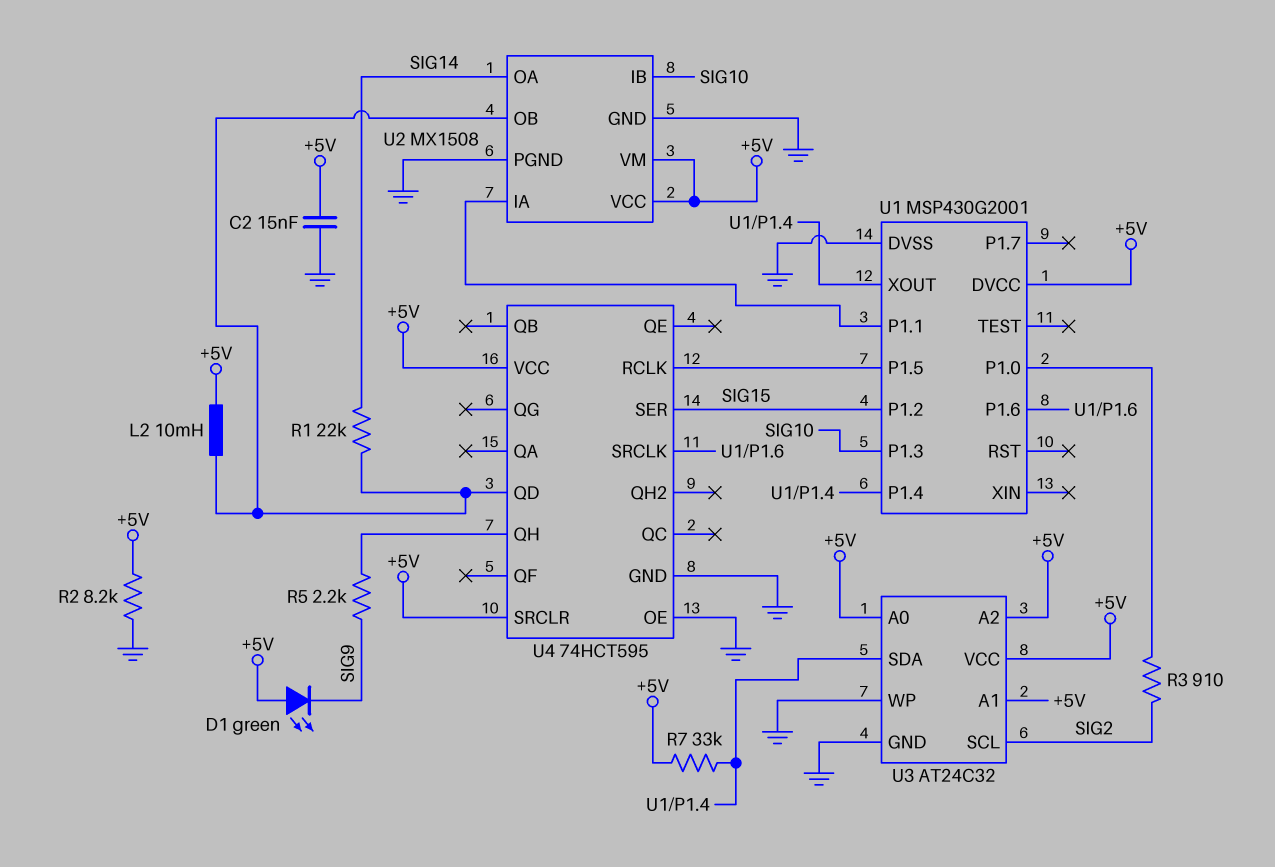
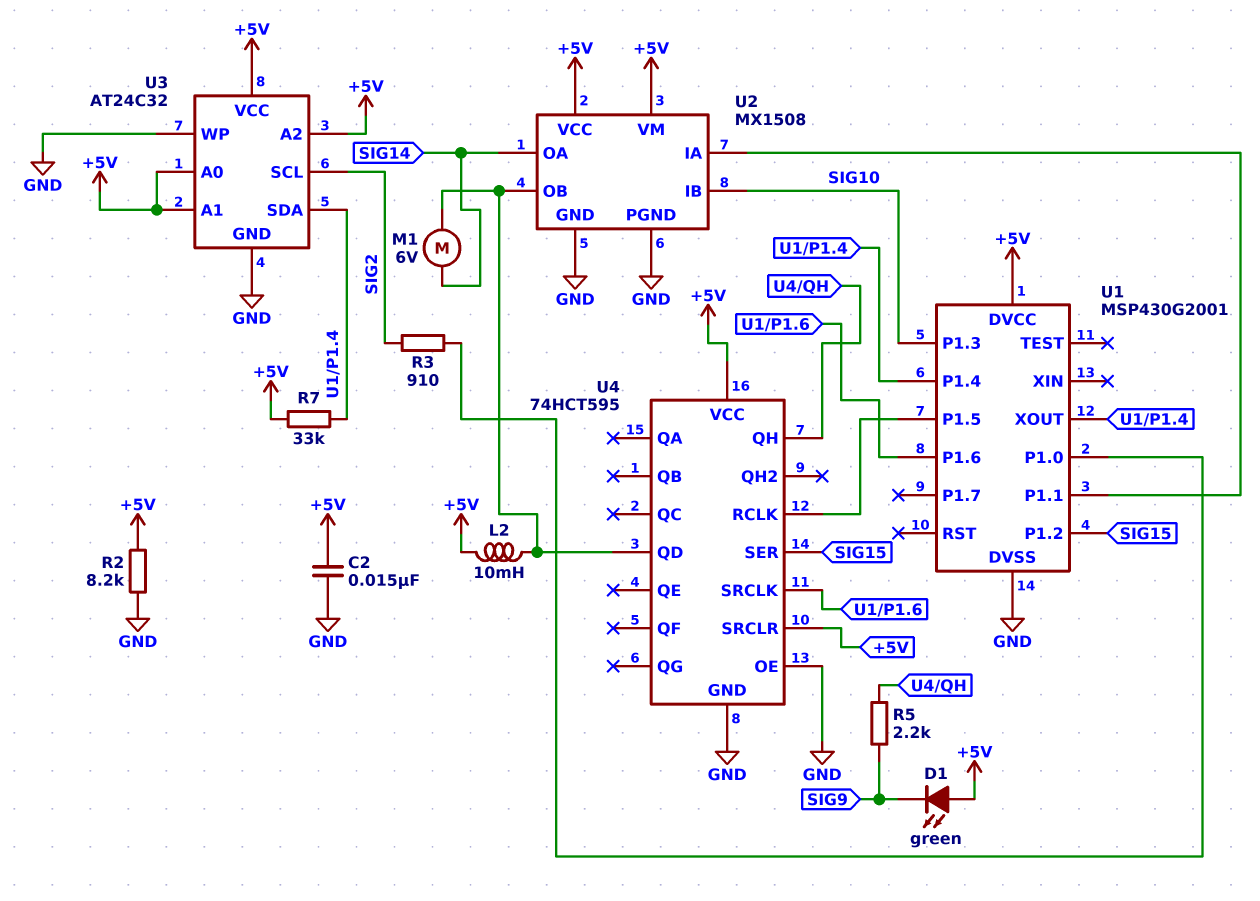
M1: none -> motor 6V (SIG14, U2/OB)
R1: 22k (SIG14, U2/OB) -> none

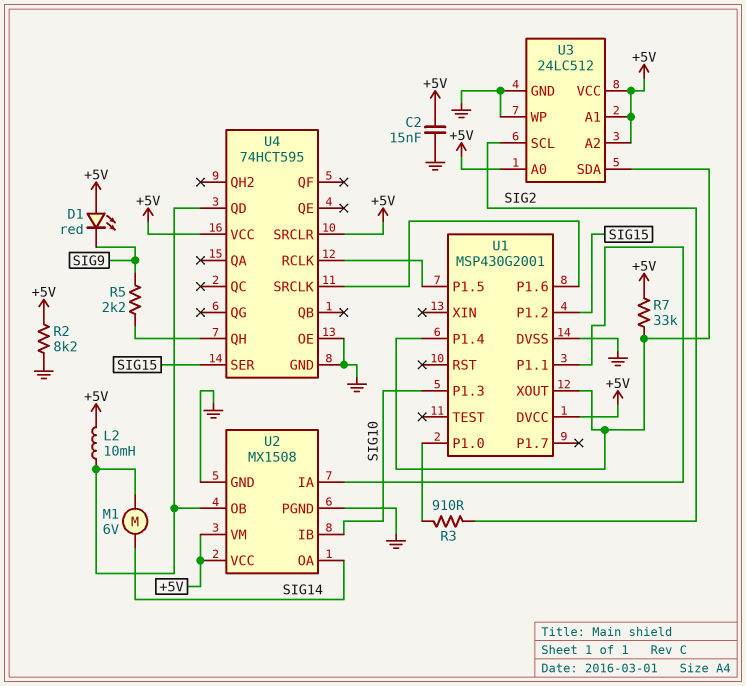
D1: LED green (A +5V, K SIG9) -> LED red (A +5V, K SIG9)
U3: AT24C32 -> 24LC512

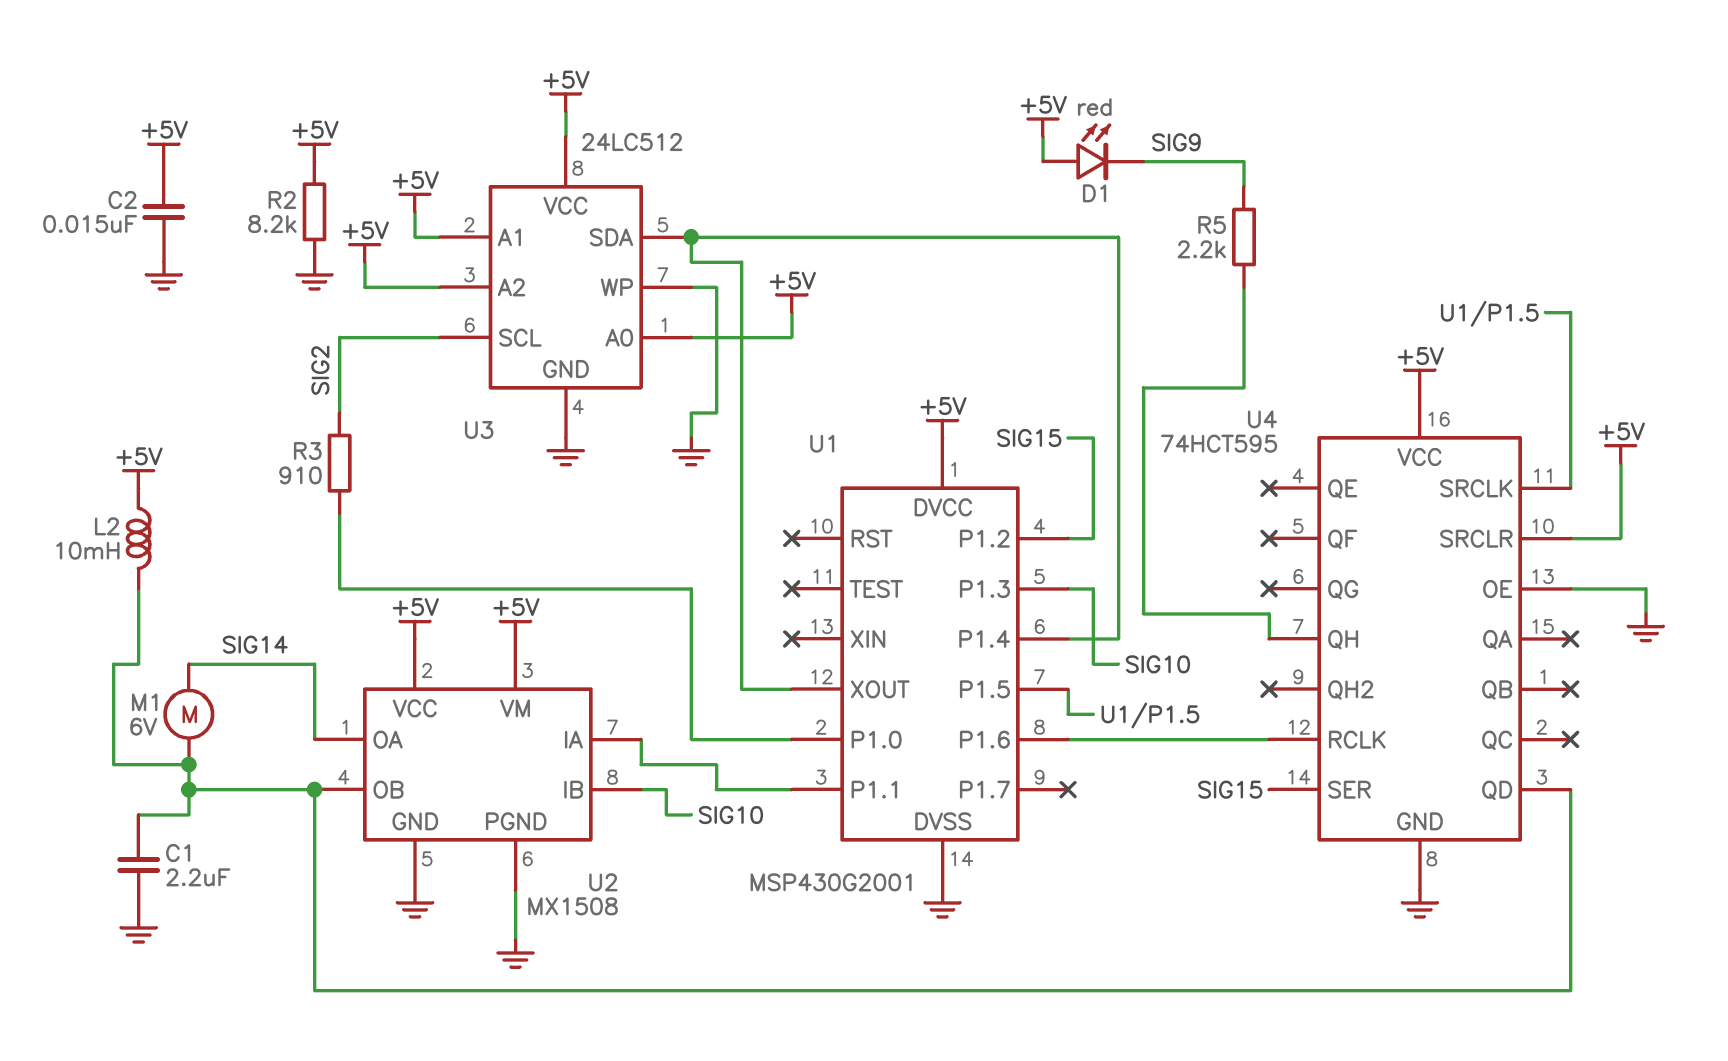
C1: none -> 2.2uF (GND, U2/OB)
R7: 33k (+5V, U1/P1.4) -> none
U4 pin RCLK: U1/P1.5 -> U1/P1.6
U4 pin SRCLK: U1/P1.6 -> U1/P1.5

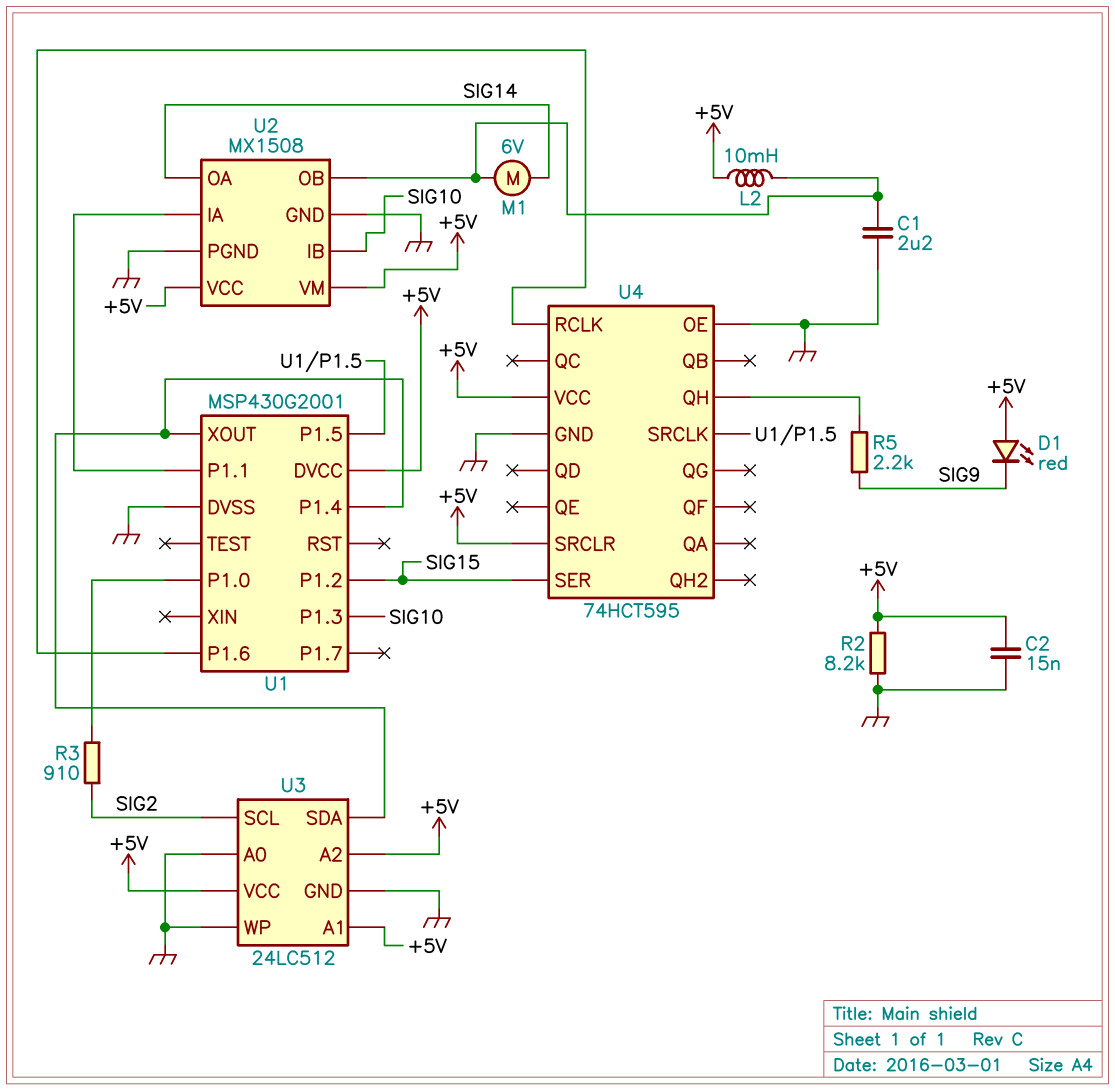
U3 pin A0: +5V -> GND
U4 pin QD: U2/OB -> none

